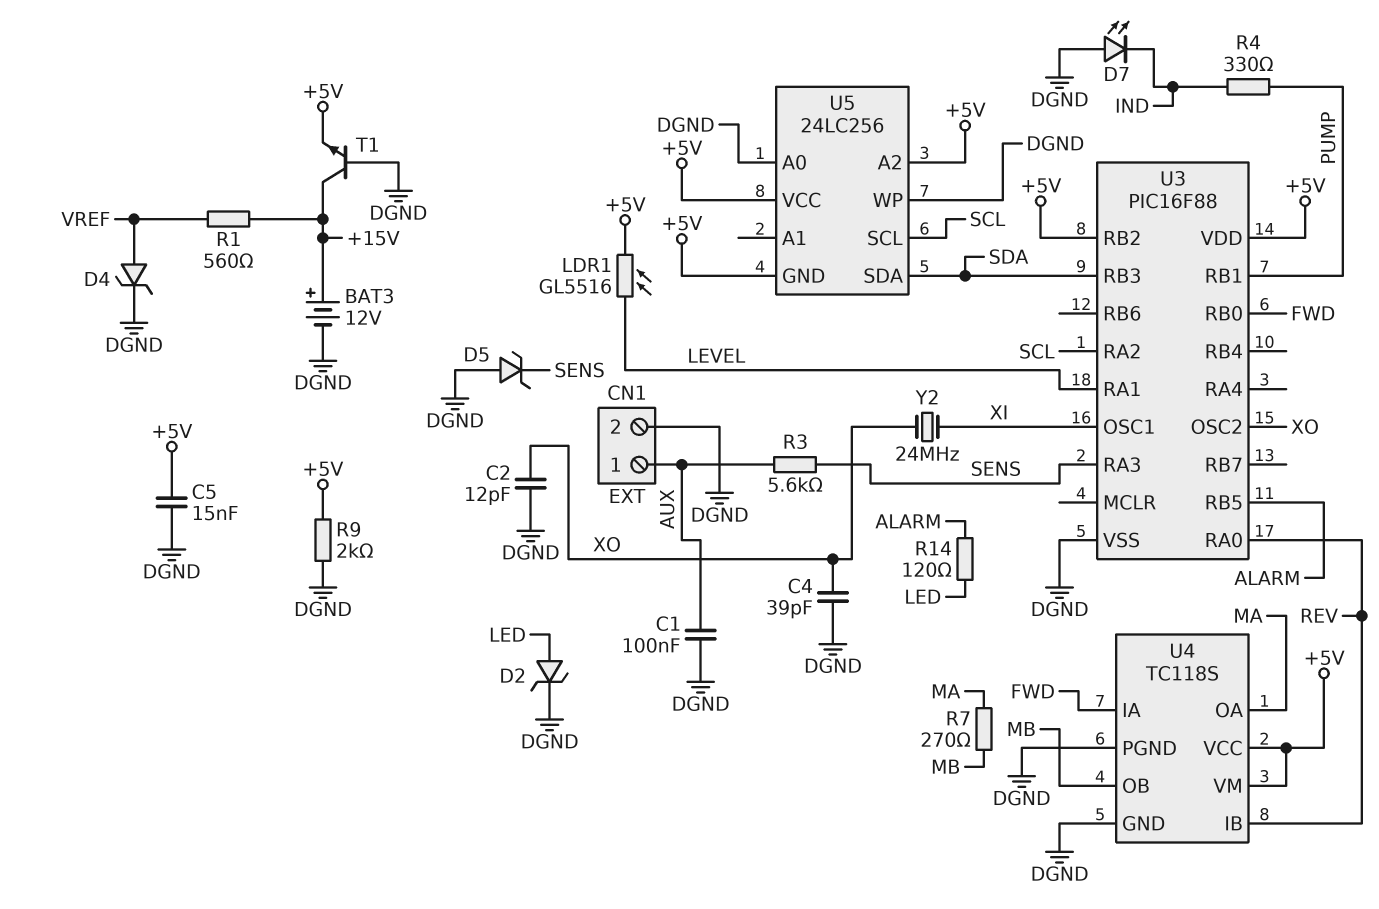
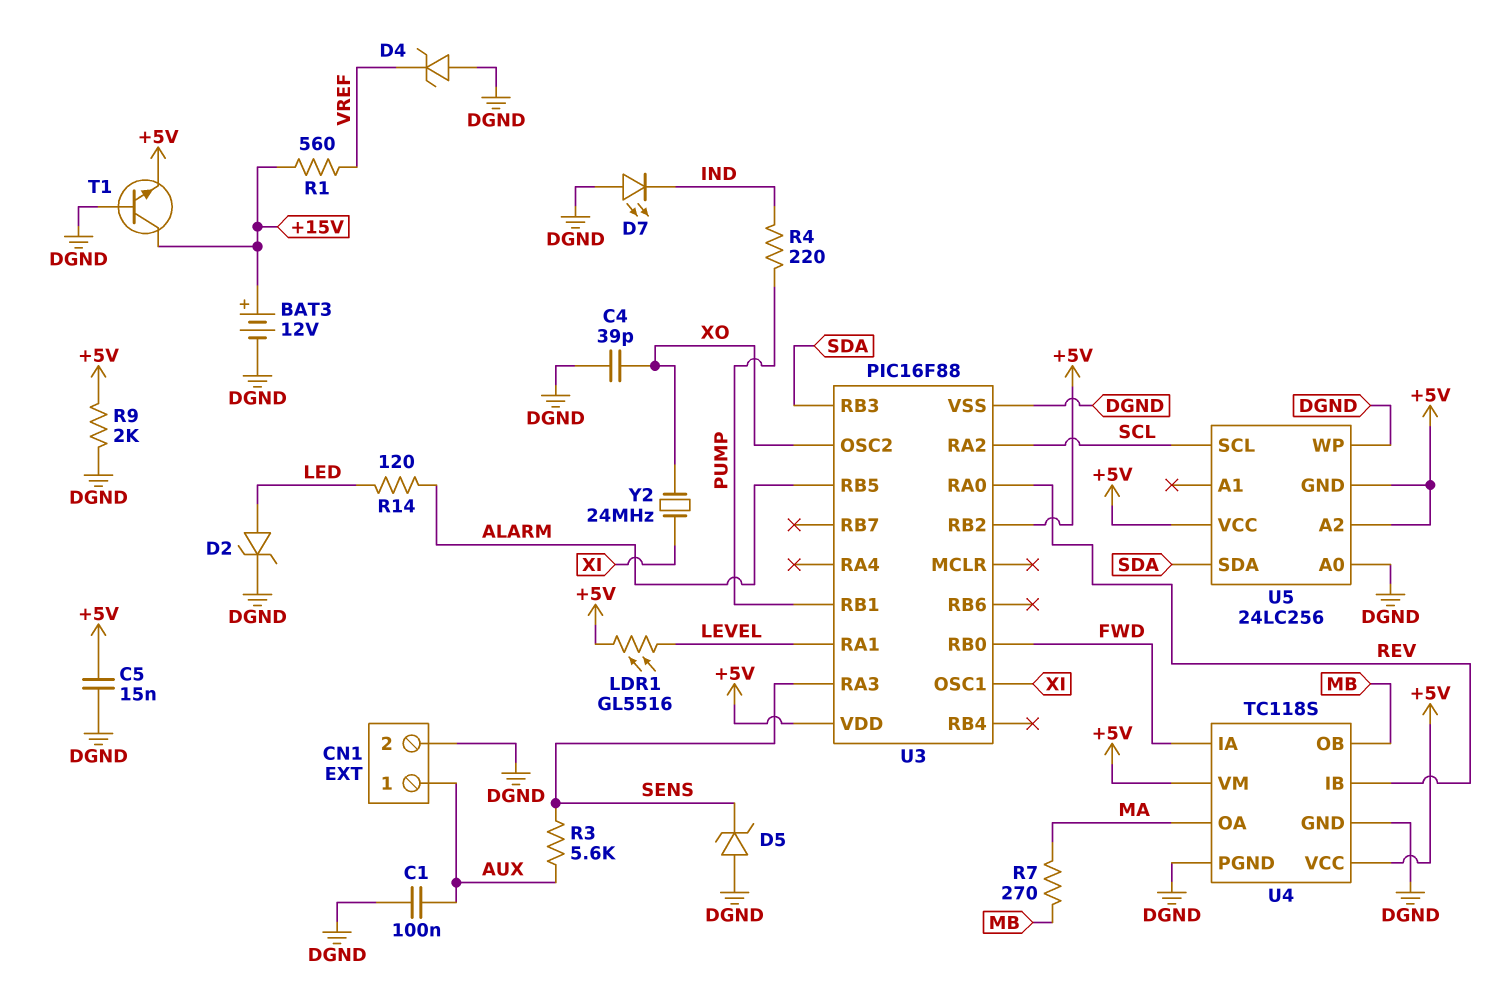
C2: 12pF (DGND, XO) -> none
D4: zener (A VREF, K DGND) -> zener (A DGND, K VREF)
R4: 330 (IND, PUMP) -> 220 (IND, PUMP)

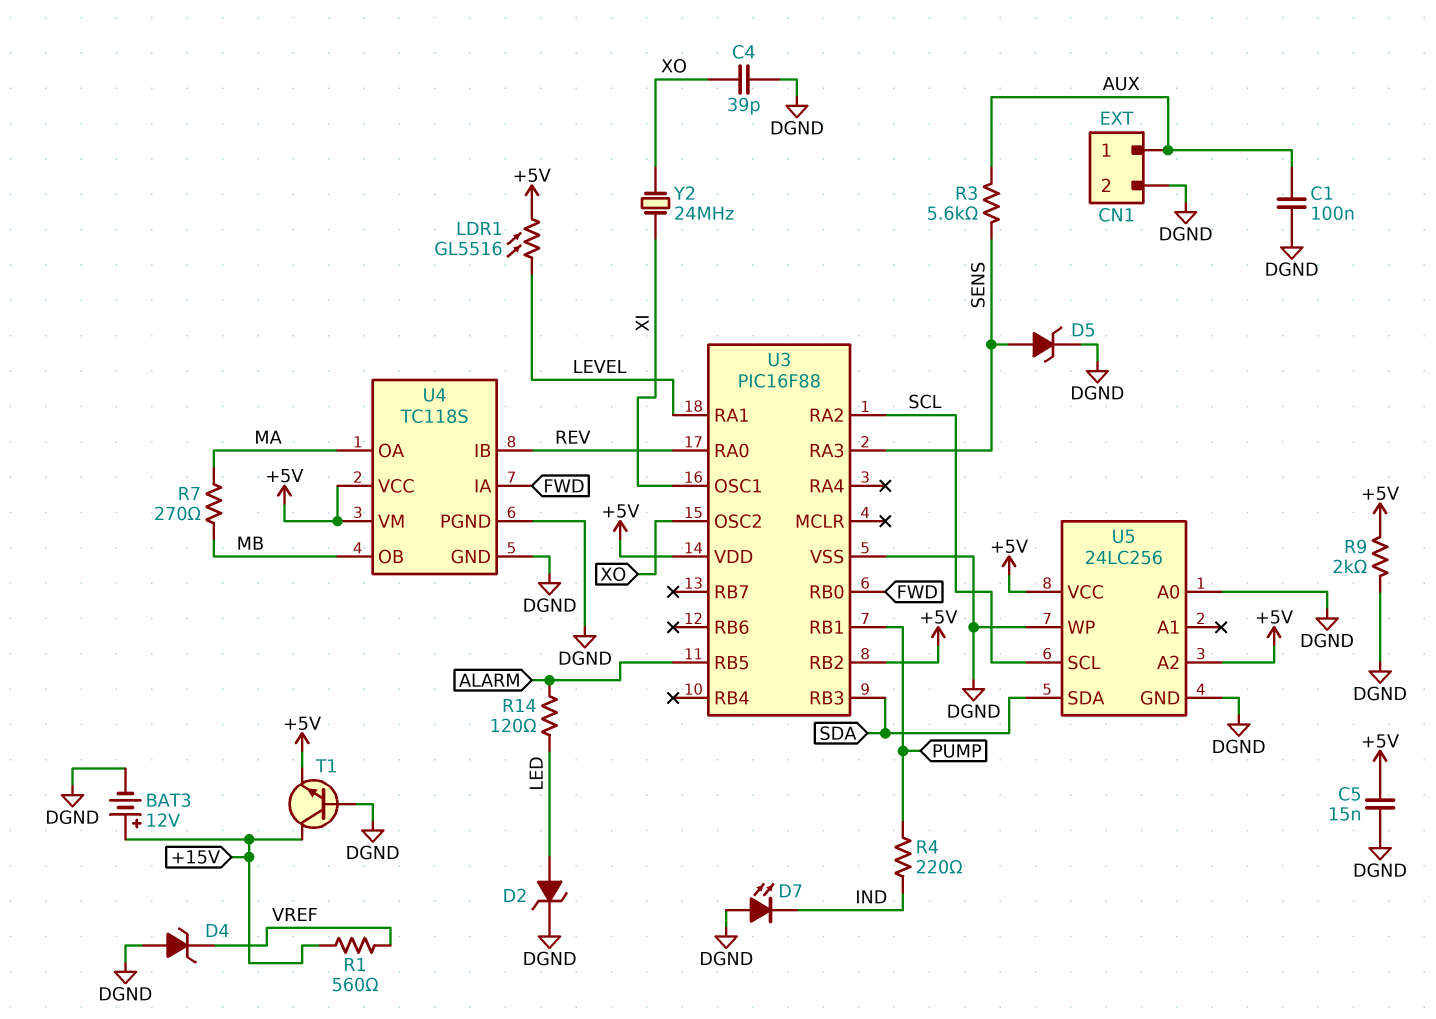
D5: zener (A DGND, K SENS) -> zener (A SENS, K DGND)
U5 pin GND: +5V -> DGND

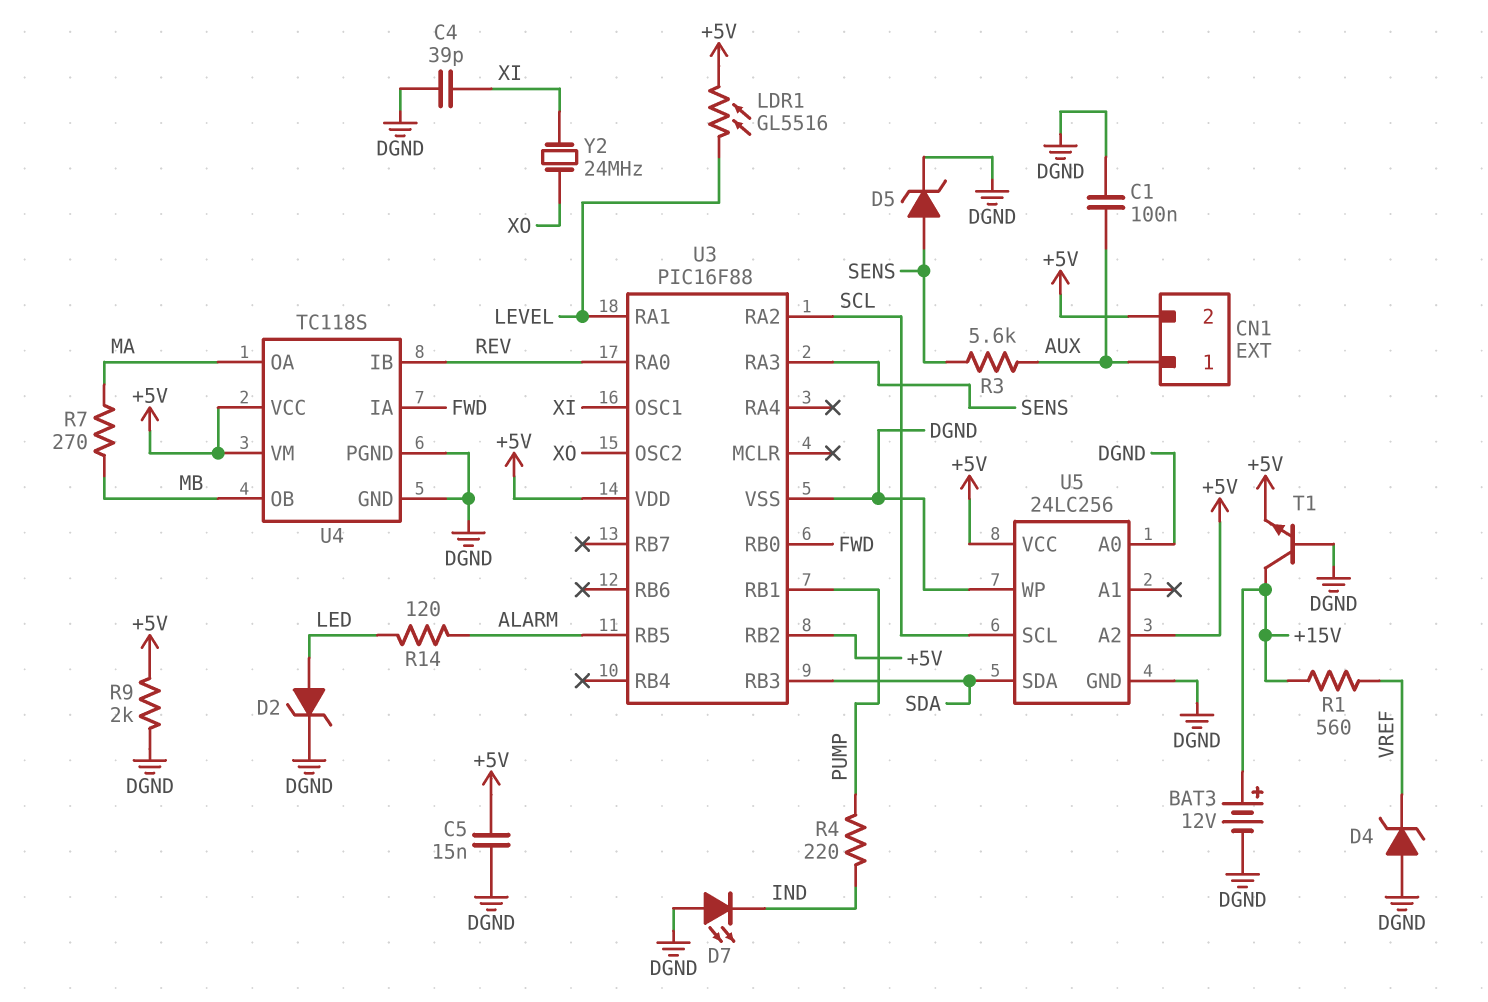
C4: 39pF (DGND, XO) -> 39pF (DGND, XI)
CN1 pin 2: DGND -> +5V

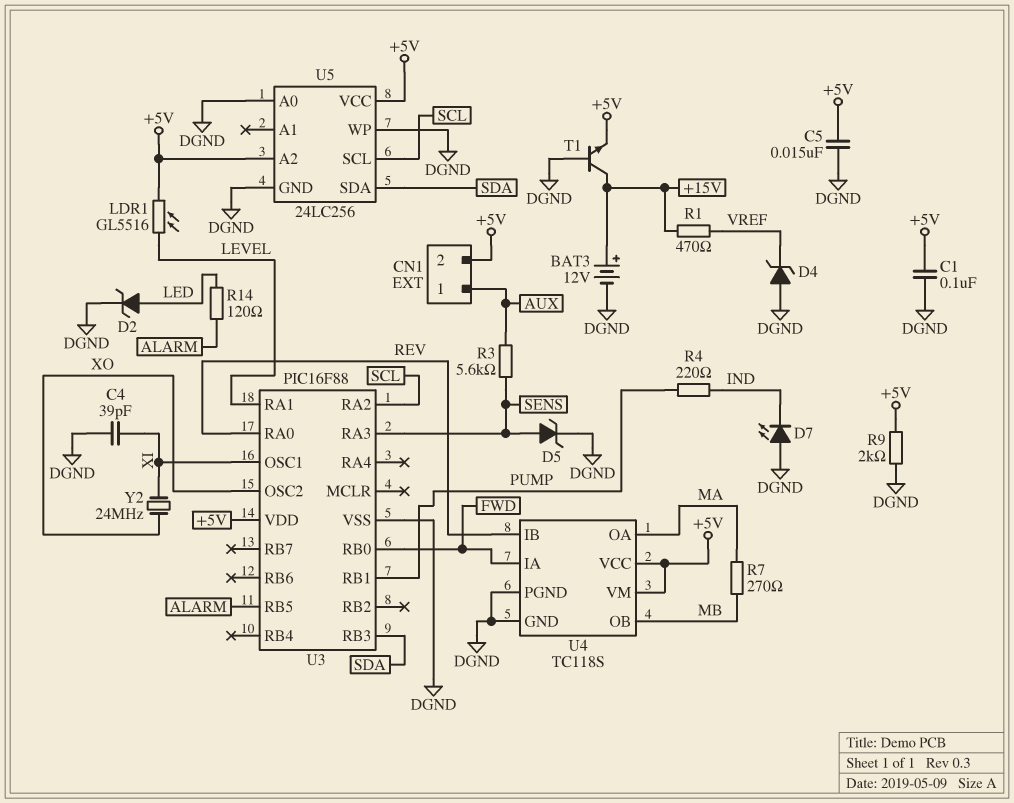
C1: 100nF (AUX, DGND) -> 100nF (+5V, DGND)
R1: 560 (+15V, VREF) -> 470 (+15V, VREF)
U3 pin RB2: +5V -> none

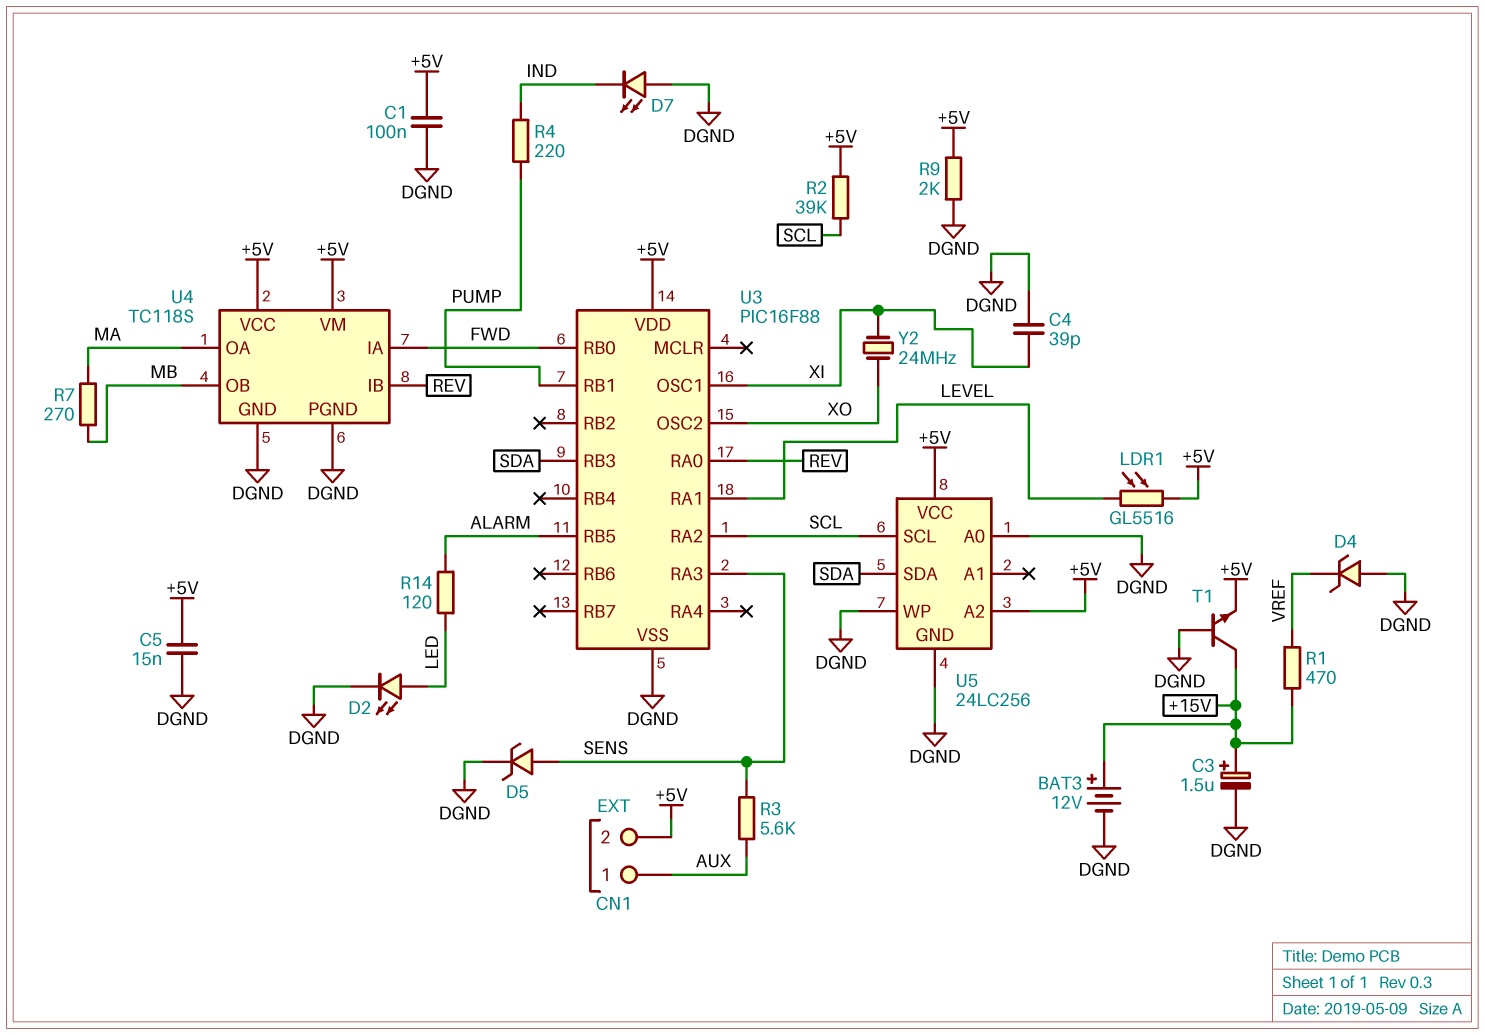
C3: none -> 1.5uF (plus +15V, minus DGND)
D2: zener (A LED, K DGND) -> LED (A LED, K DGND)
R2: none -> 39k (+5V, SCL)

